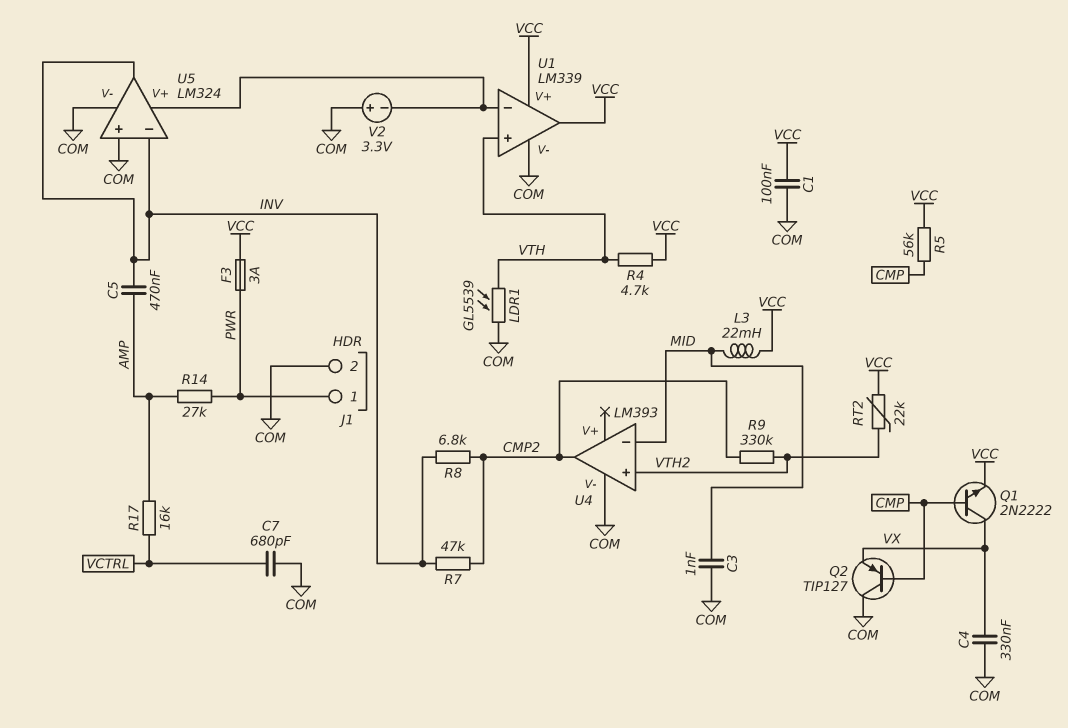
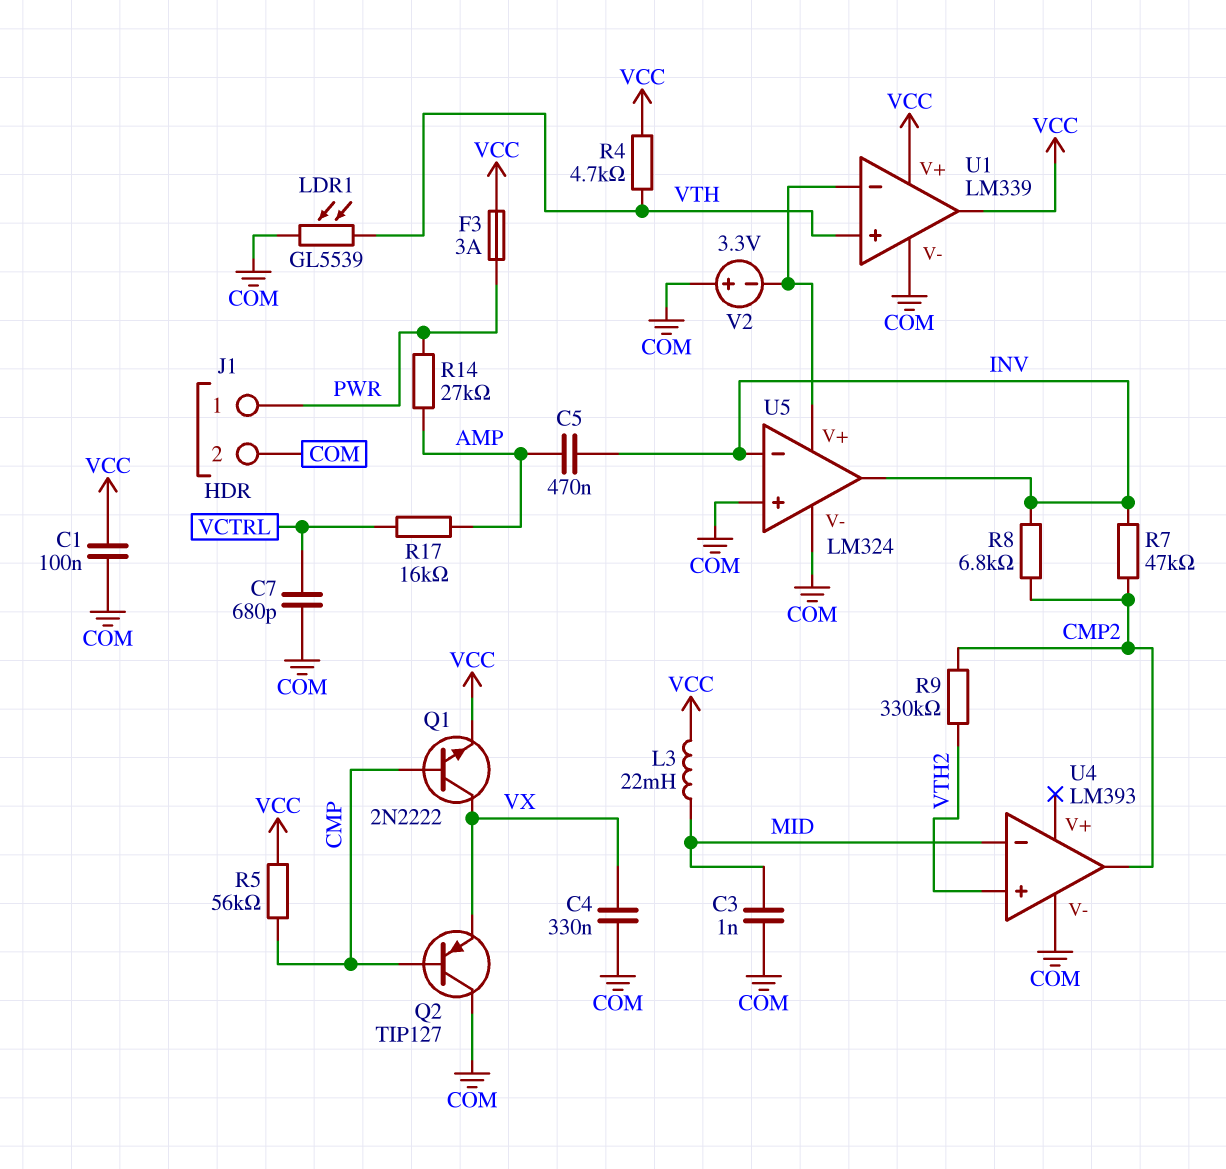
RT2: 22k (VCC, VTH2) -> none

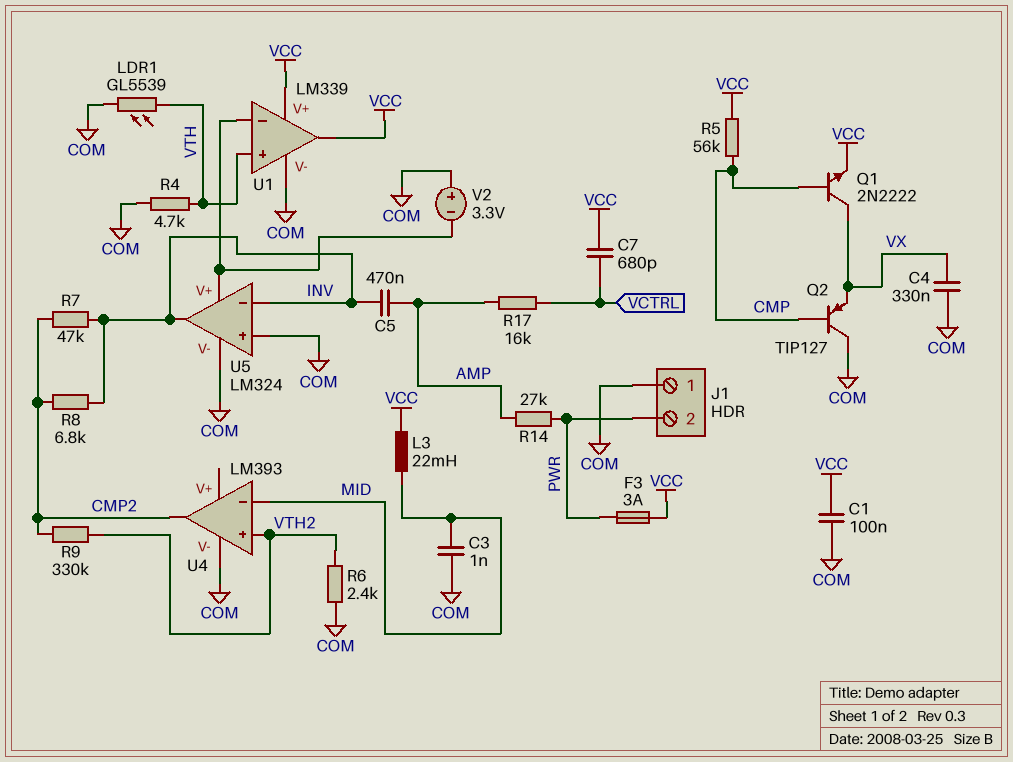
C7: 680pF (COM, VCTRL) -> 680pF (VCC, VCTRL)
J1 pin 1: PWR -> COM
J1 pin 2: COM -> PWR
R4: 4.7k (VCC, VTH) -> 4.7k (COM, VTH)
R6: none -> 2.4k (COM, VTH2)

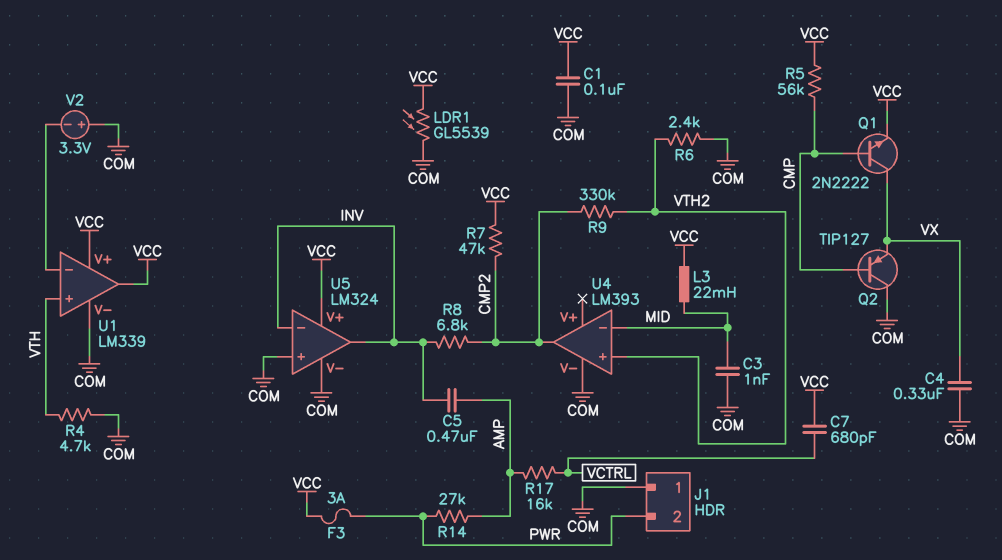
LDR1: GL5539 (COM, VTH) -> GL5539 (COM, VCC)
R7: 47k (CMP2, INV) -> 47k (CMP2, VCC)
U5 pin V+: U1/in- -> VCC

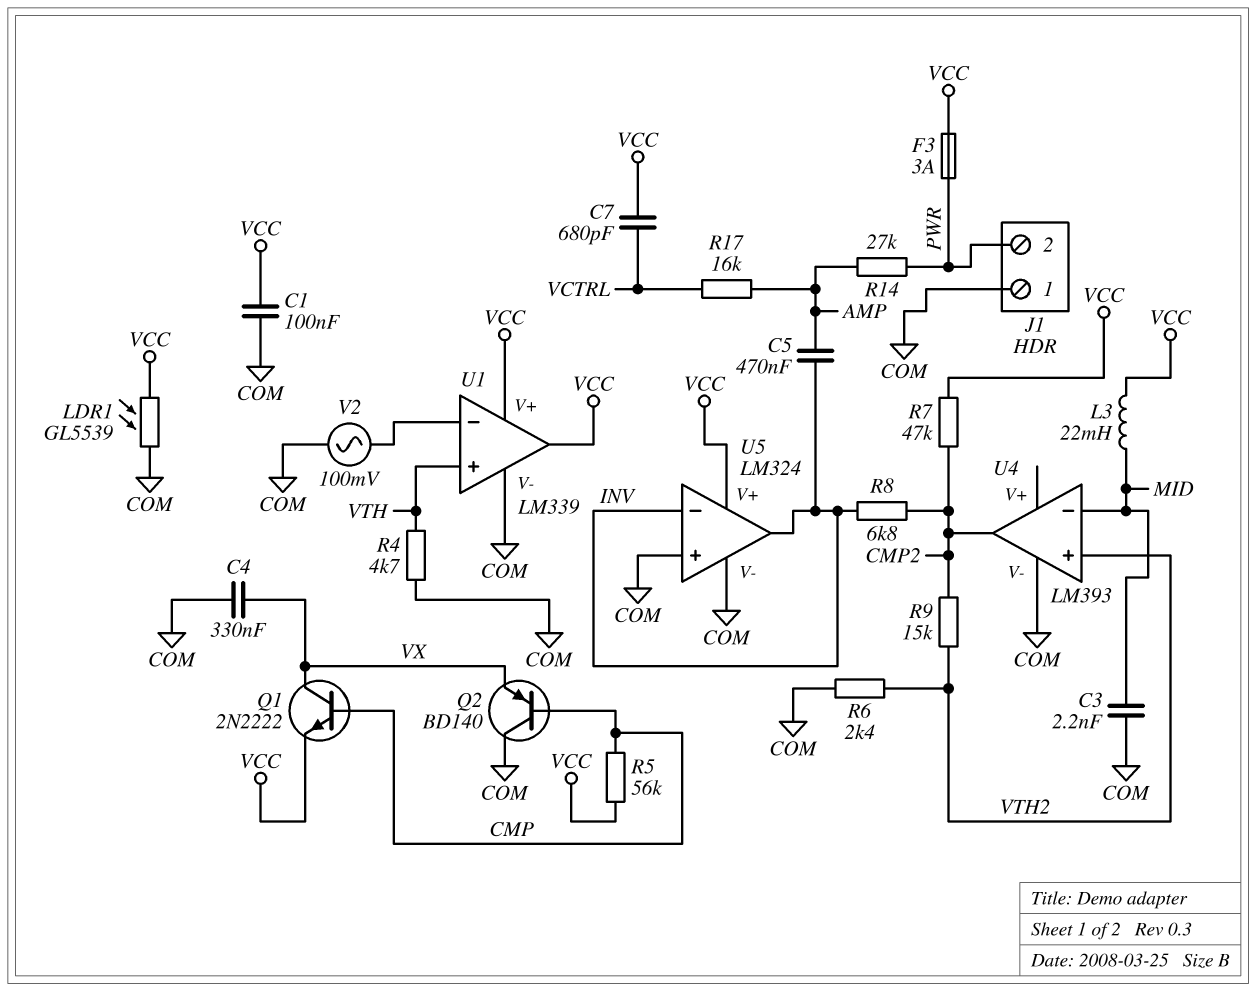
C3: 1nF (COM, MID) -> 2.2nF (COM, MID)
Q2: PNP TIP127 (B CMP, C COM, E VX) -> PNP BD140 (B CMP, C COM, E VX)
R9: 330k (CMP2, VTH2) -> 15k (CMP2, VTH2)
V2: 3.3V (plus COM, minus U1/in-) -> AC 100mV (COM, U1/in-)

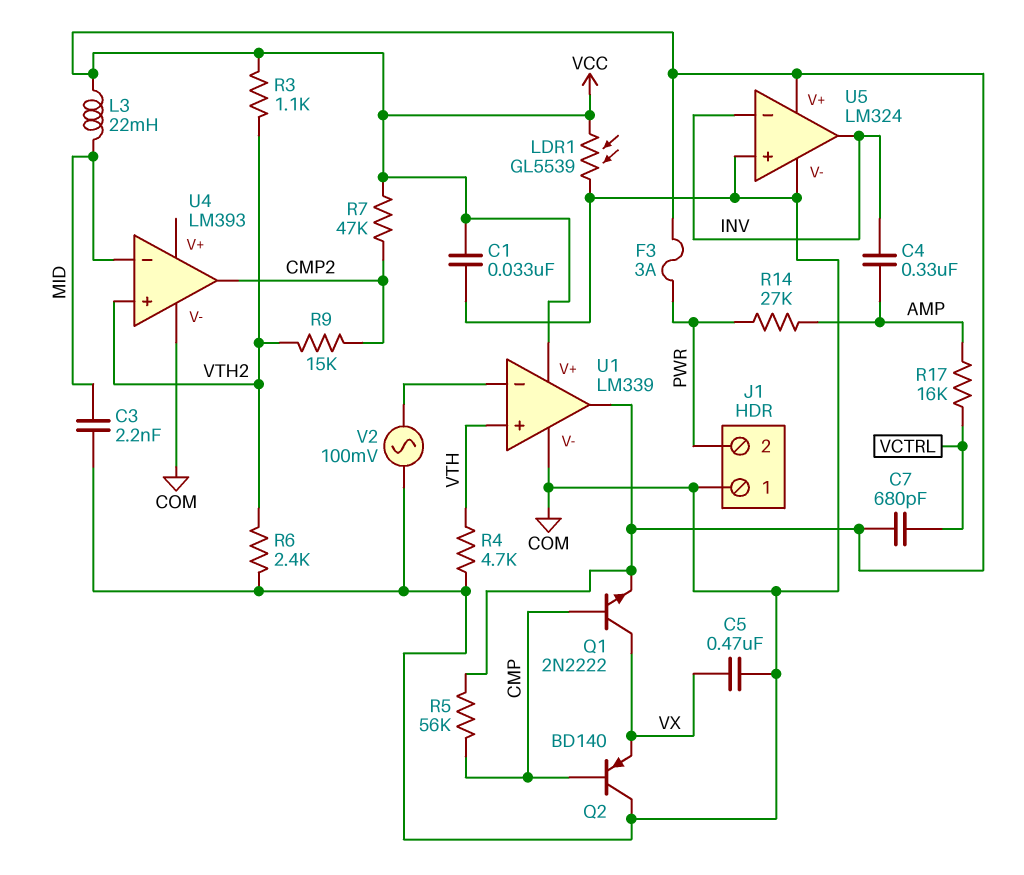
C1: 100nF (COM, VCC) -> 33nF (COM, VCC)
C4: 330nF (COM, VX) -> 330nF (AMP, INV)
C5: 470nF (AMP, INV) -> 470nF (COM, VX)
R3: none -> 1.1k (VCC, VTH2)
R8: 6.8k (CMP2, INV) -> none

